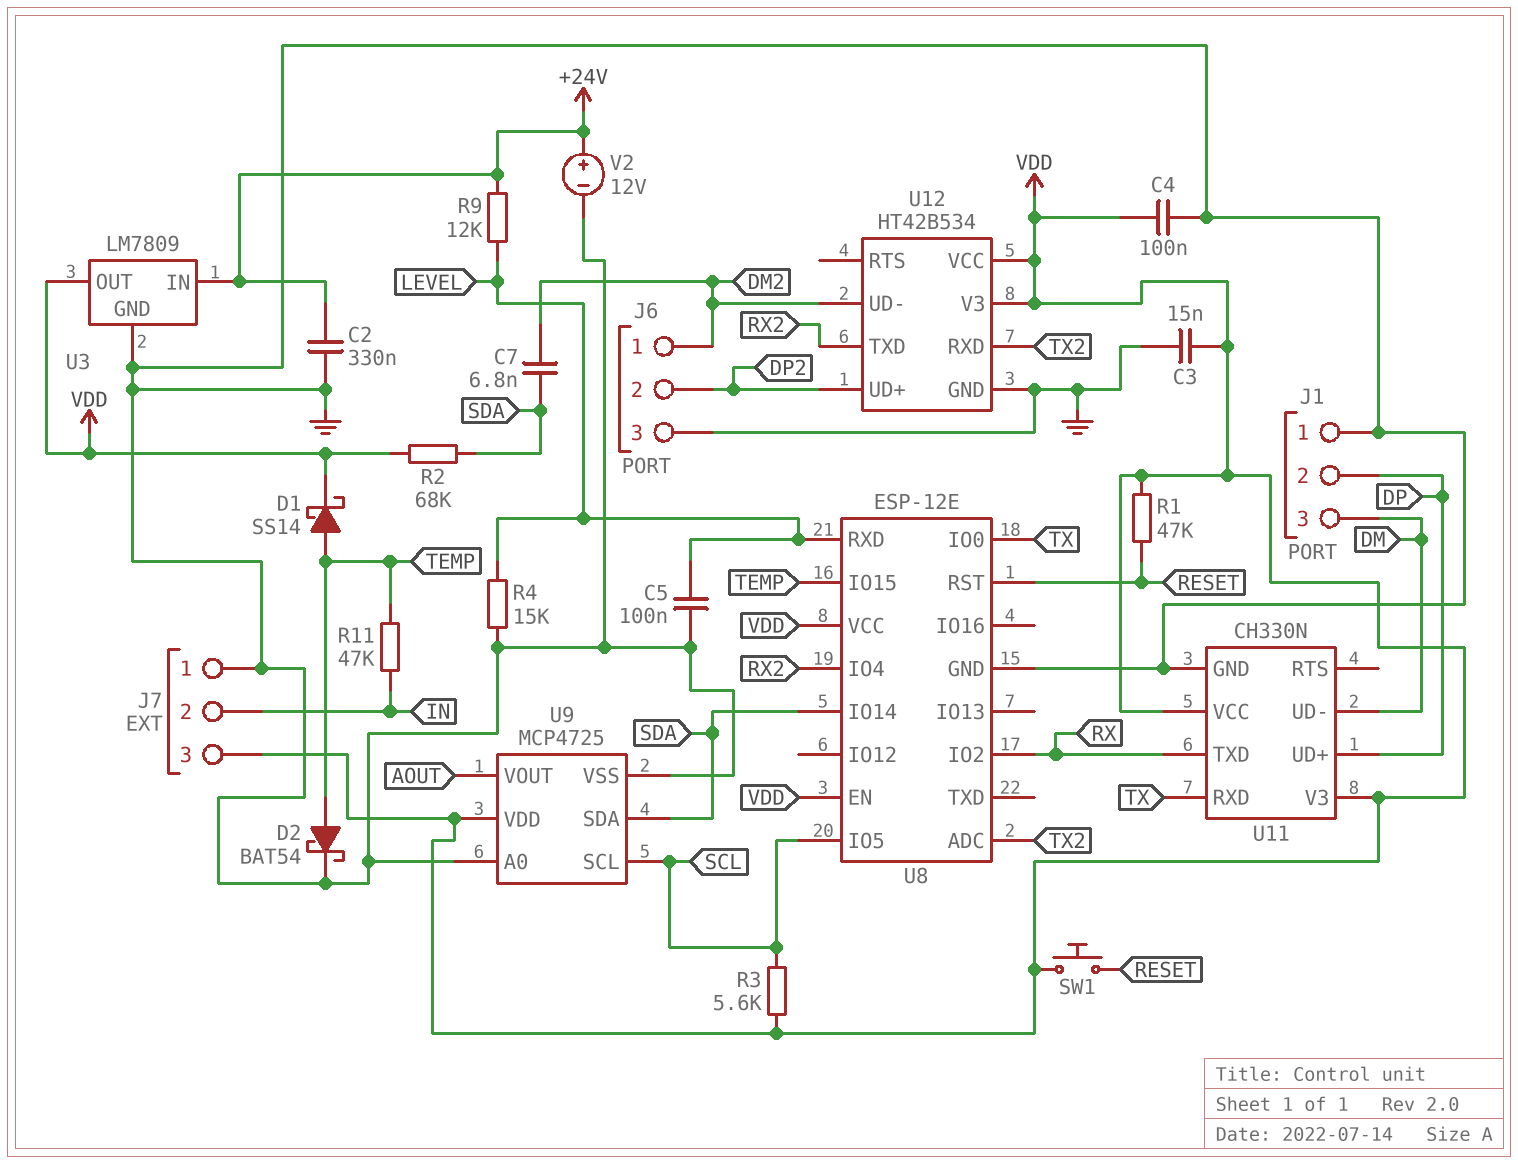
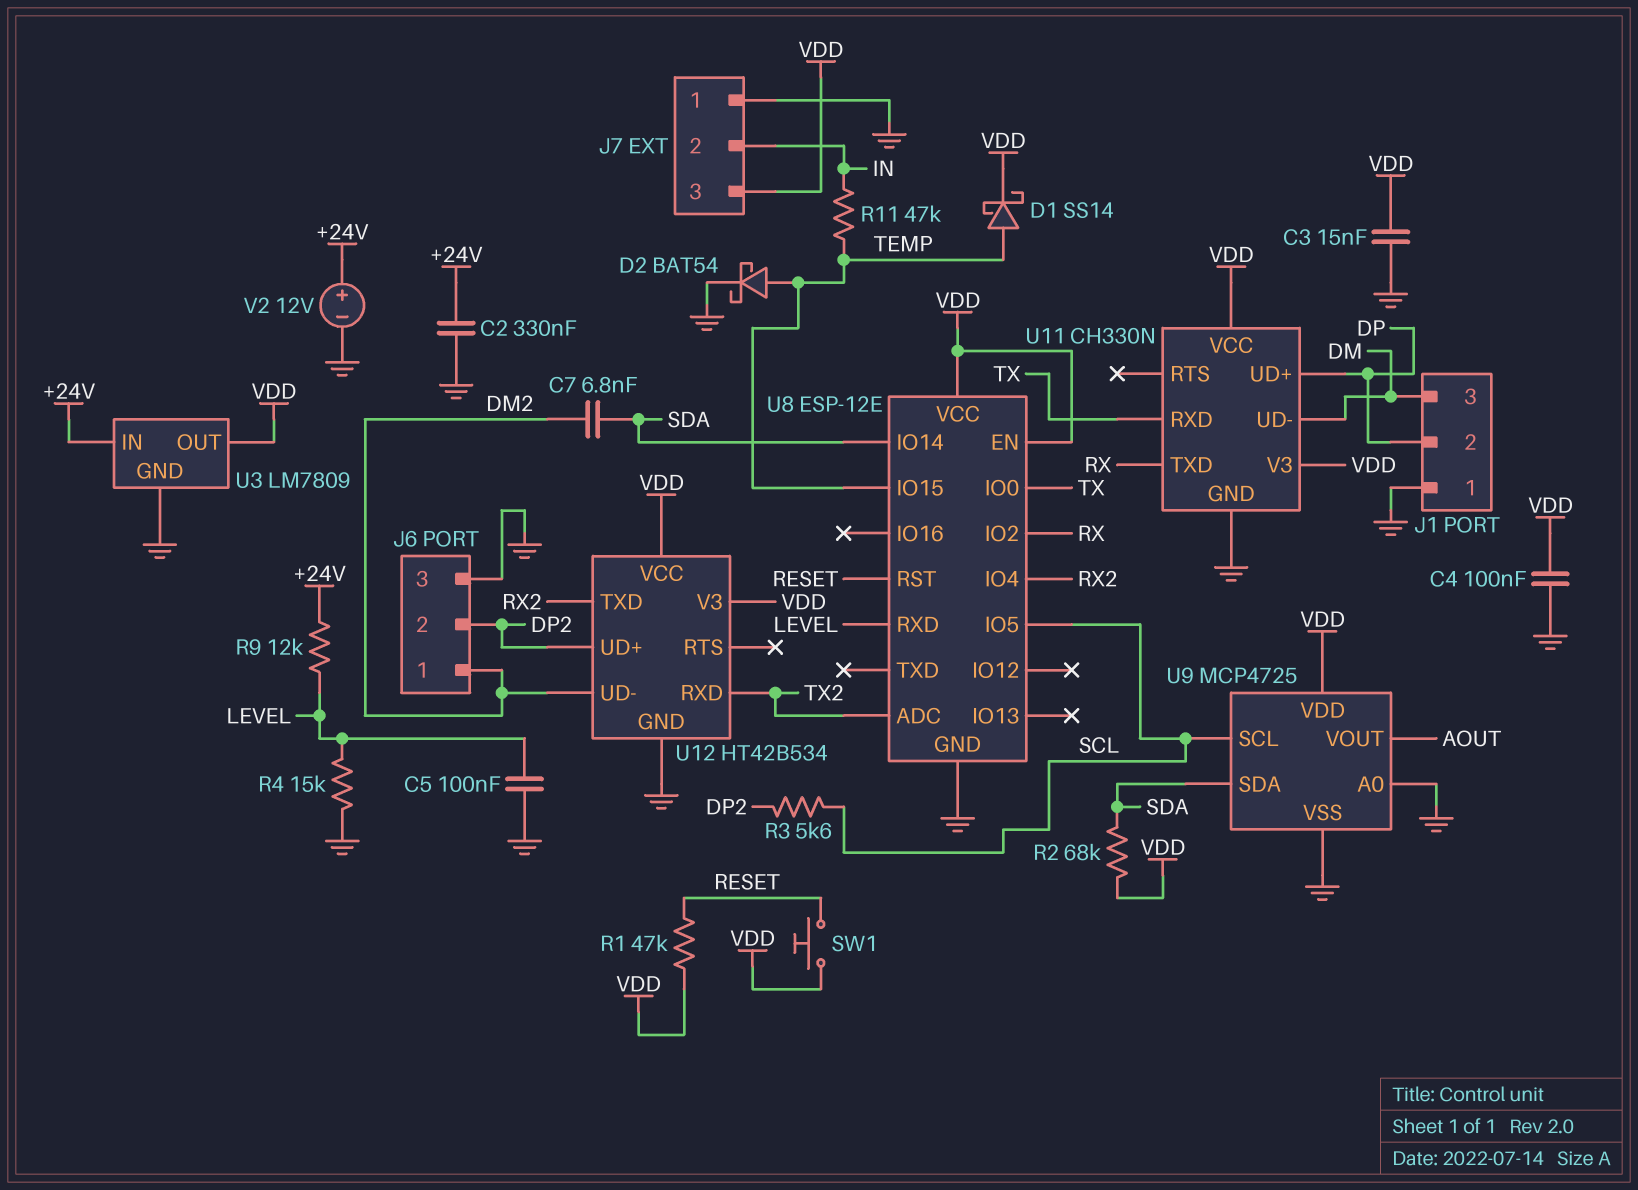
R3: 5.6k (SCL, VDD) -> 5.6k (DP2, SCL)

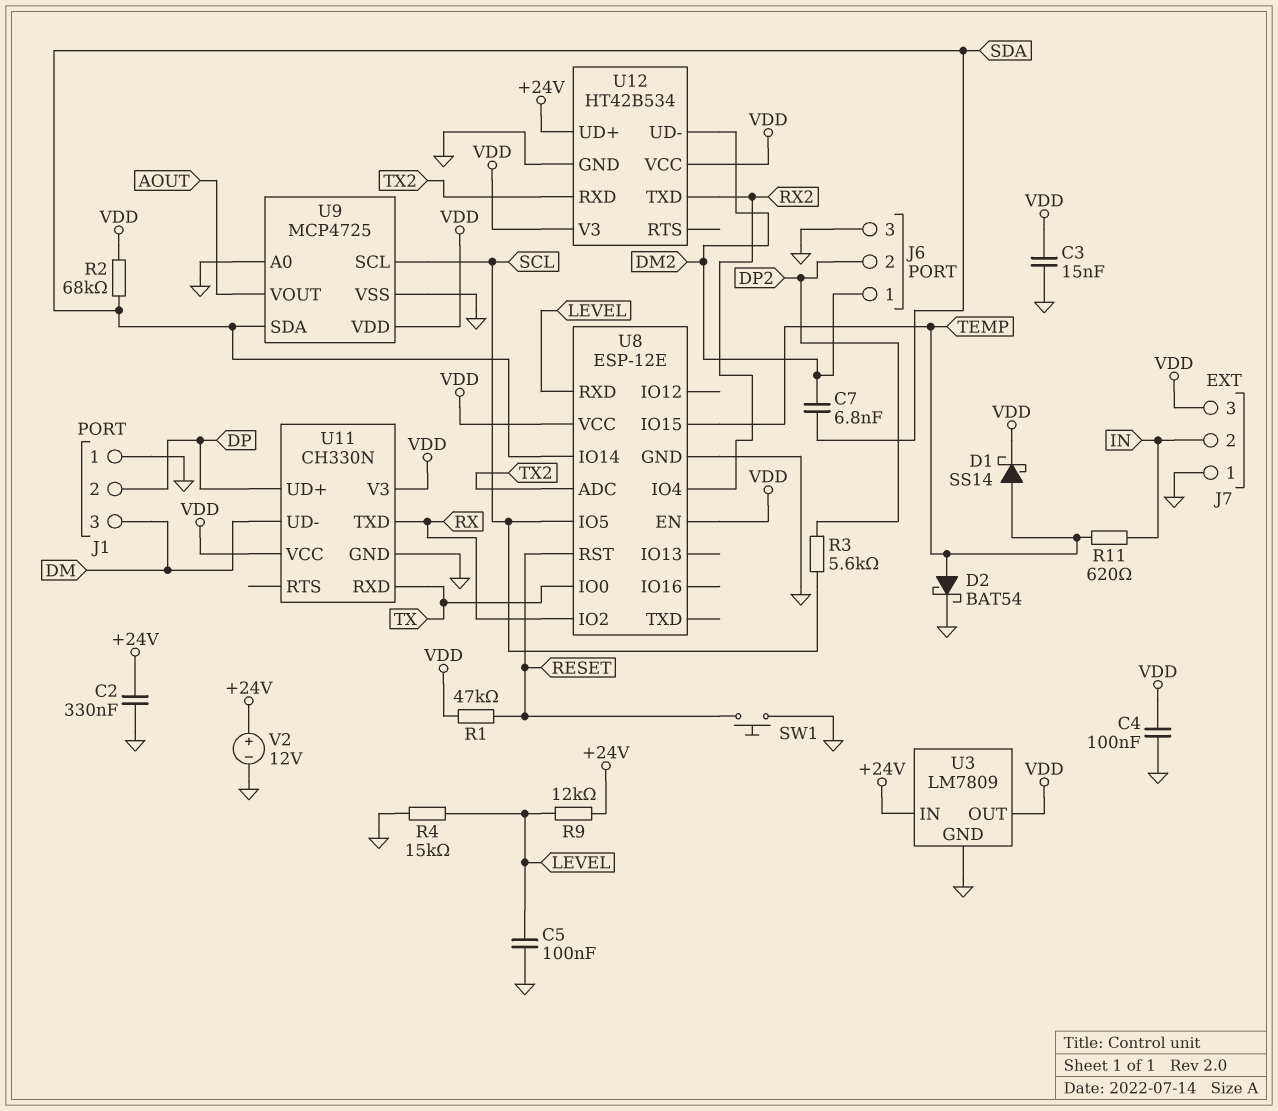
R11: 47k (IN, TEMP) -> 620 (IN, TEMP)
SW1: button (RESET, VDD) -> button (GND, RESET)
U12 pin UD+: DP2 -> +24V

